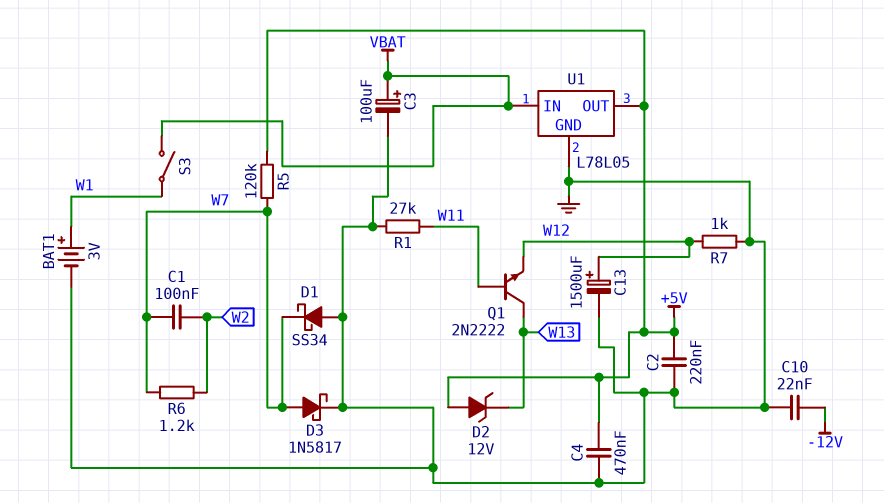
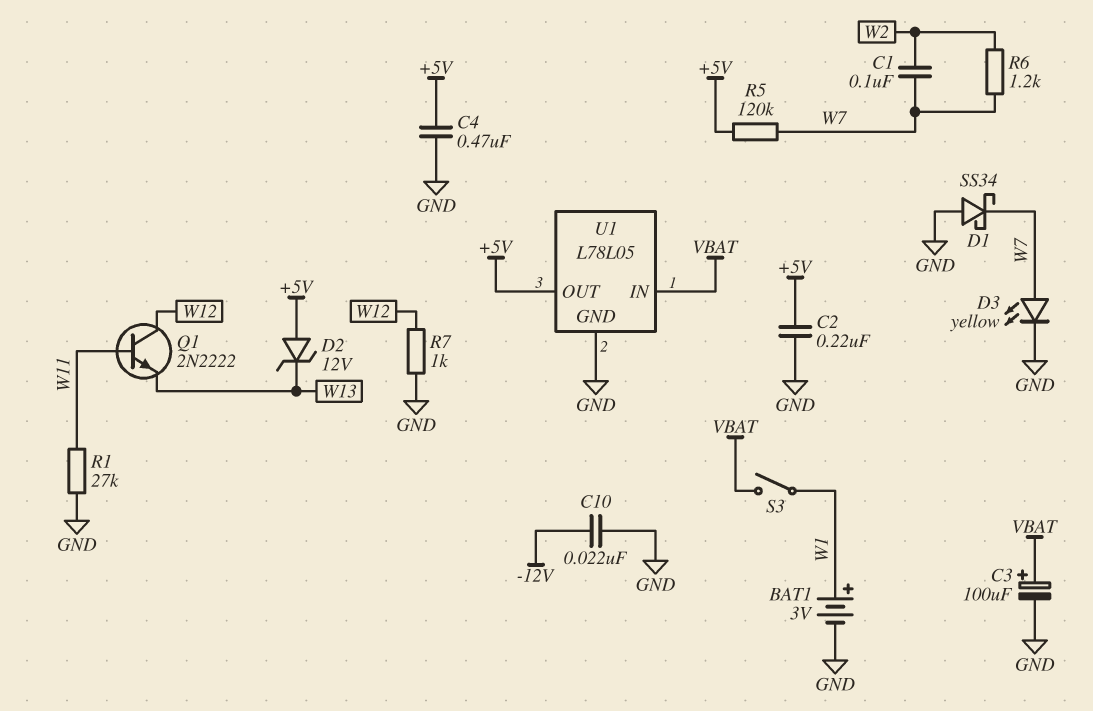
C13: 1500uF (plus W12, minus GND) -> none
D3: schottky 1N5817 (A W7, K GND) -> LED yellow (A W7, K GND)
Q1: NPN 2N2222 (B W11, C W13, E W12) -> NPN 2N2222 (B W11, C W12, E W13)

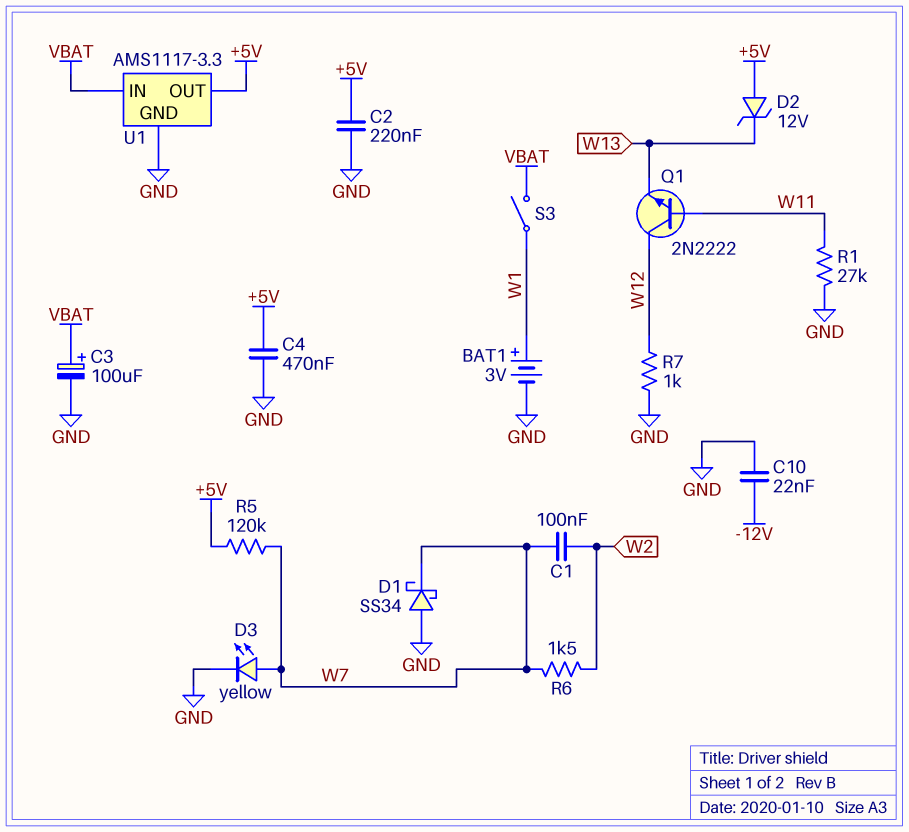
R6: 1.2k (W2, W7) -> 1.5k (W2, W7)
U1: L78L05 -> AMS1117-3.3

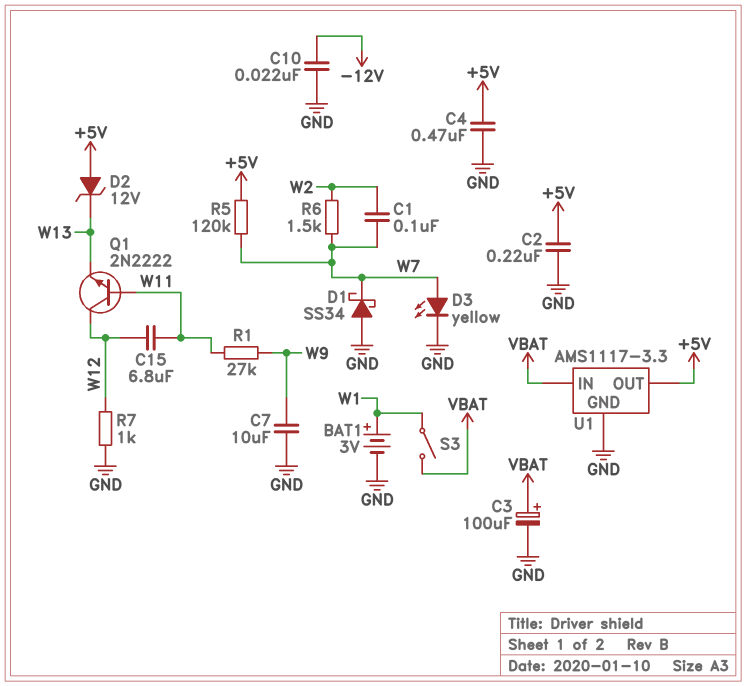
C7: none -> 10uF (GND, W9)
C15: none -> 6.8uF (W11, W12)
R1: 27k (GND, W11) -> 27k (W9, W11)

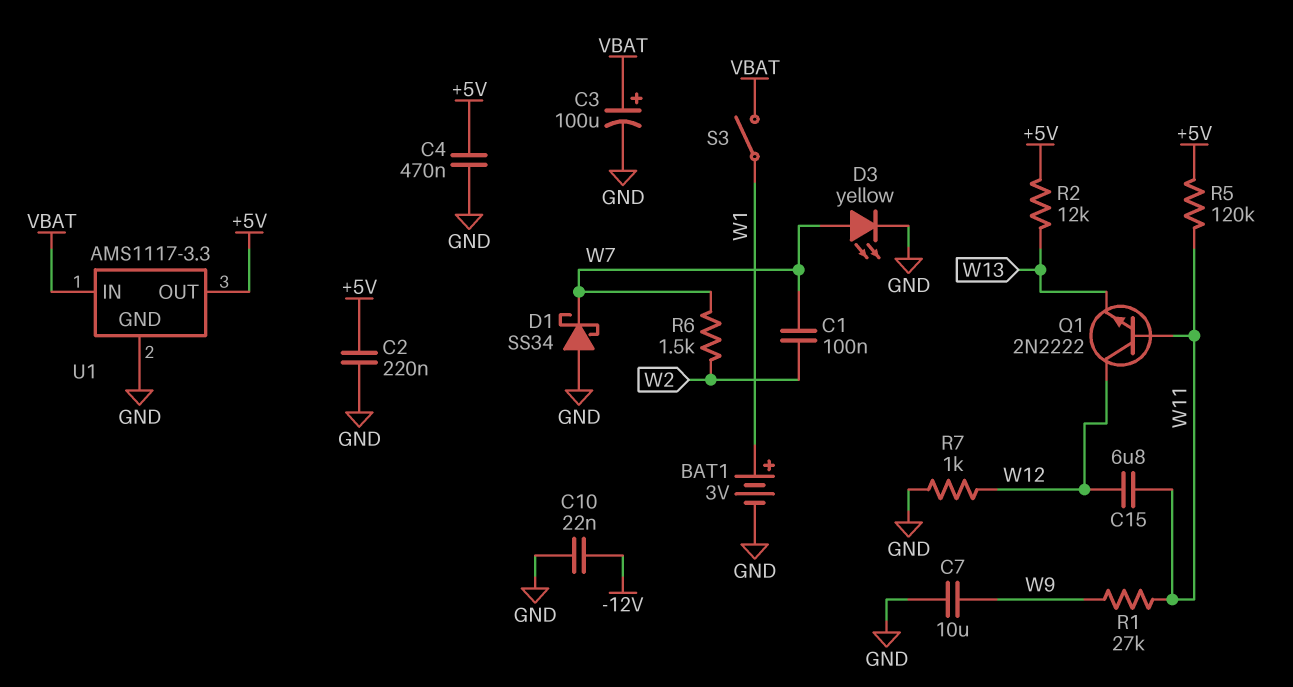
D2: zener 12V (A +5V, K W13) -> none
R2: none -> 12k (+5V, W13)
R5: 120k (+5V, W7) -> 120k (+5V, W11)

